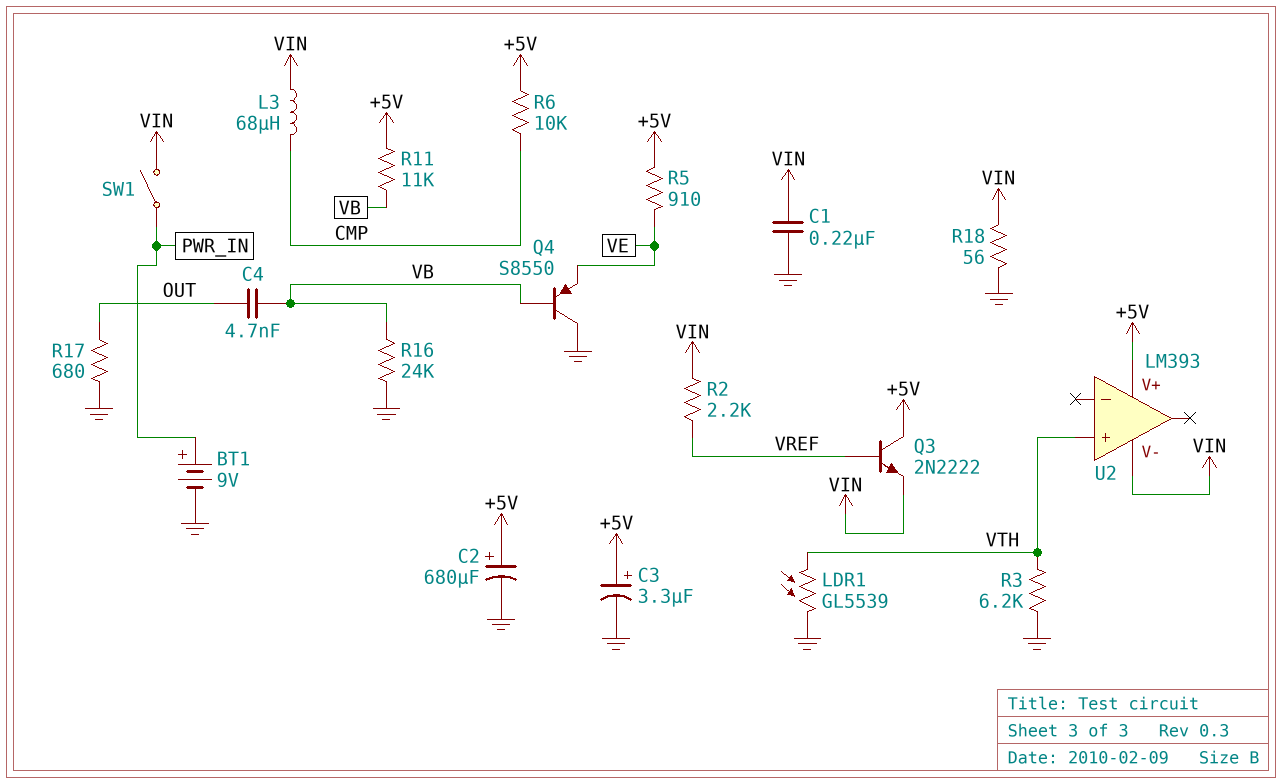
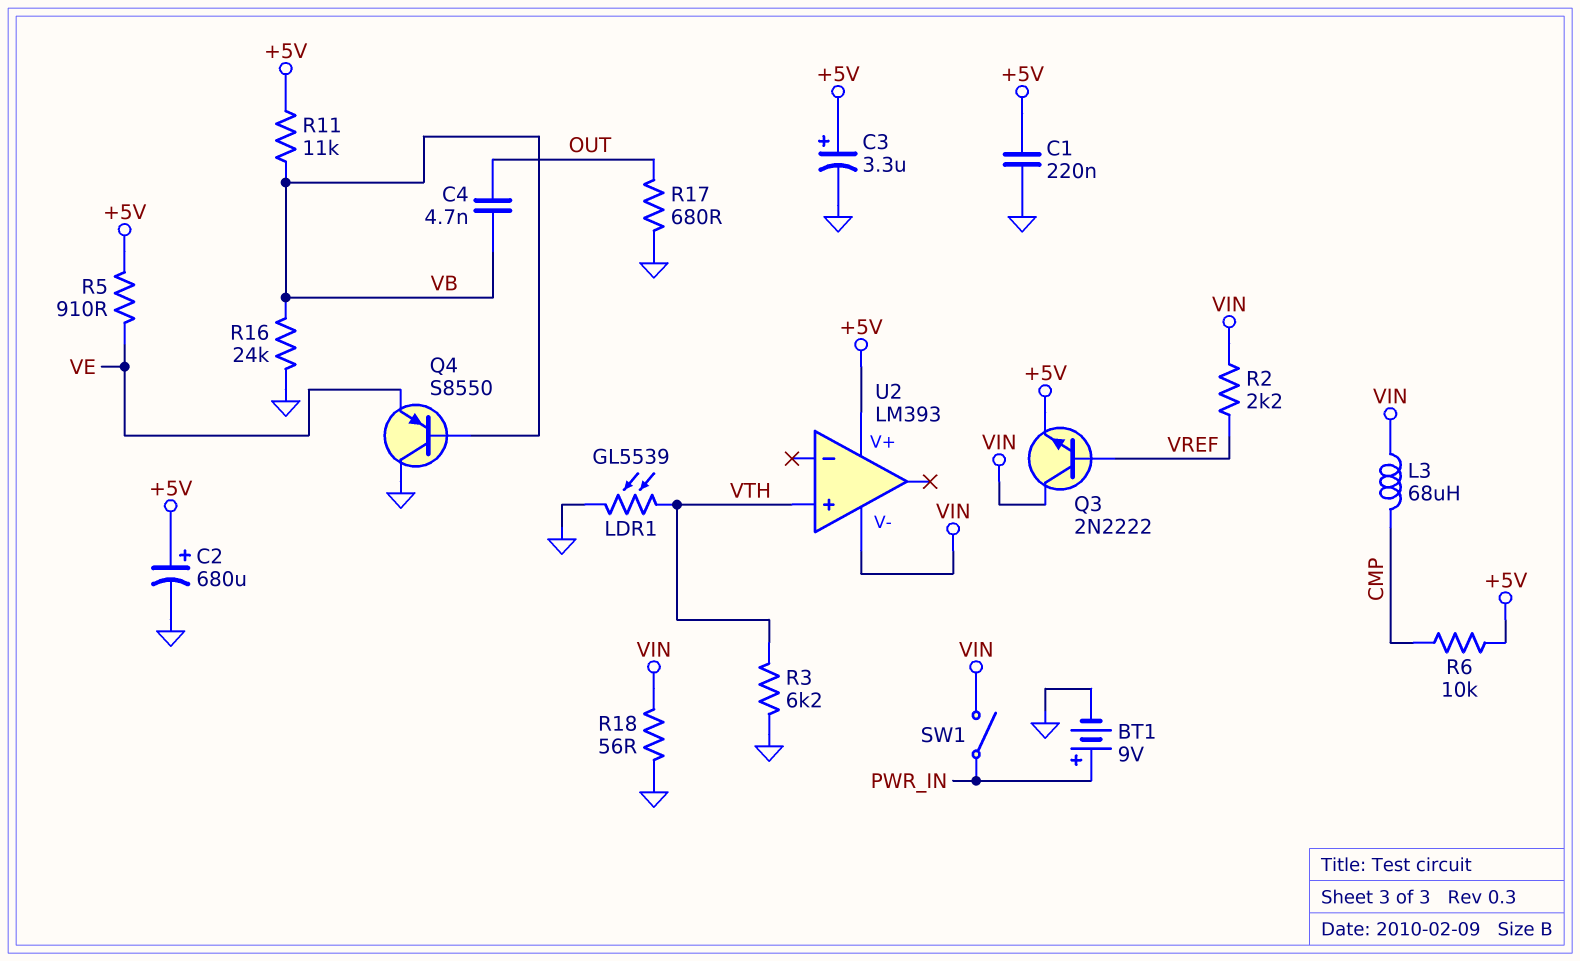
C1: 220nF (GND, VIN) -> 220nF (+5V, GND)
Q3: NPN 2N2222 (B VREF, C +5V, E VIN) -> NPN 2N2222 (B VREF, C VIN, E +5V)

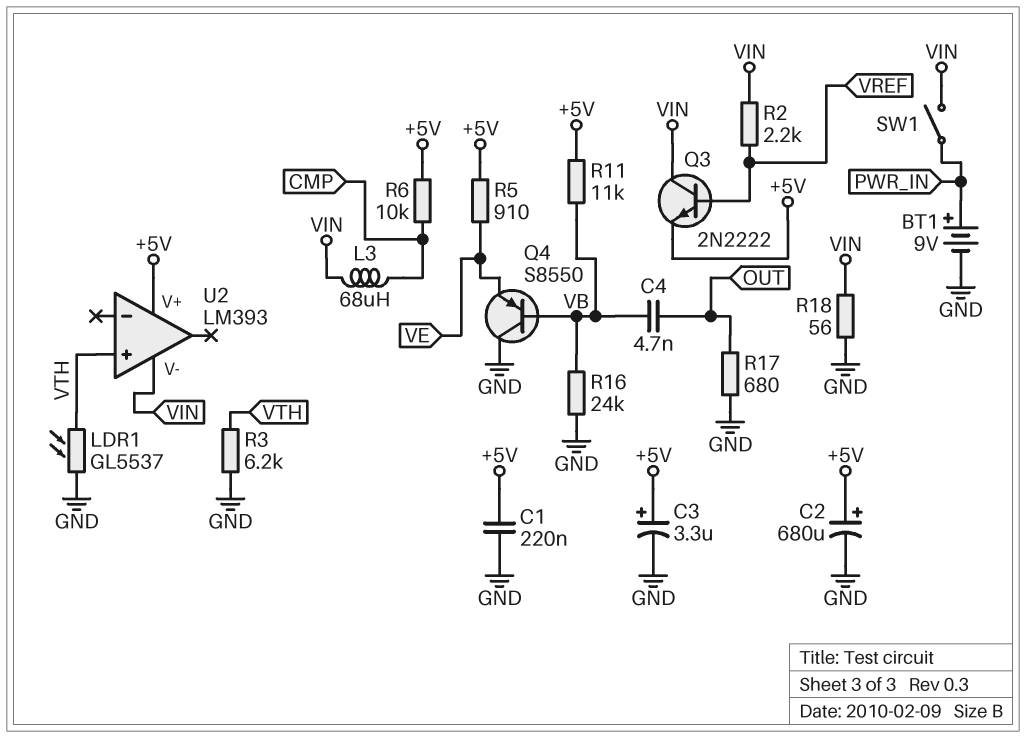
LDR1: GL5539 (GND, VTH) -> GL5537 (GND, VTH)

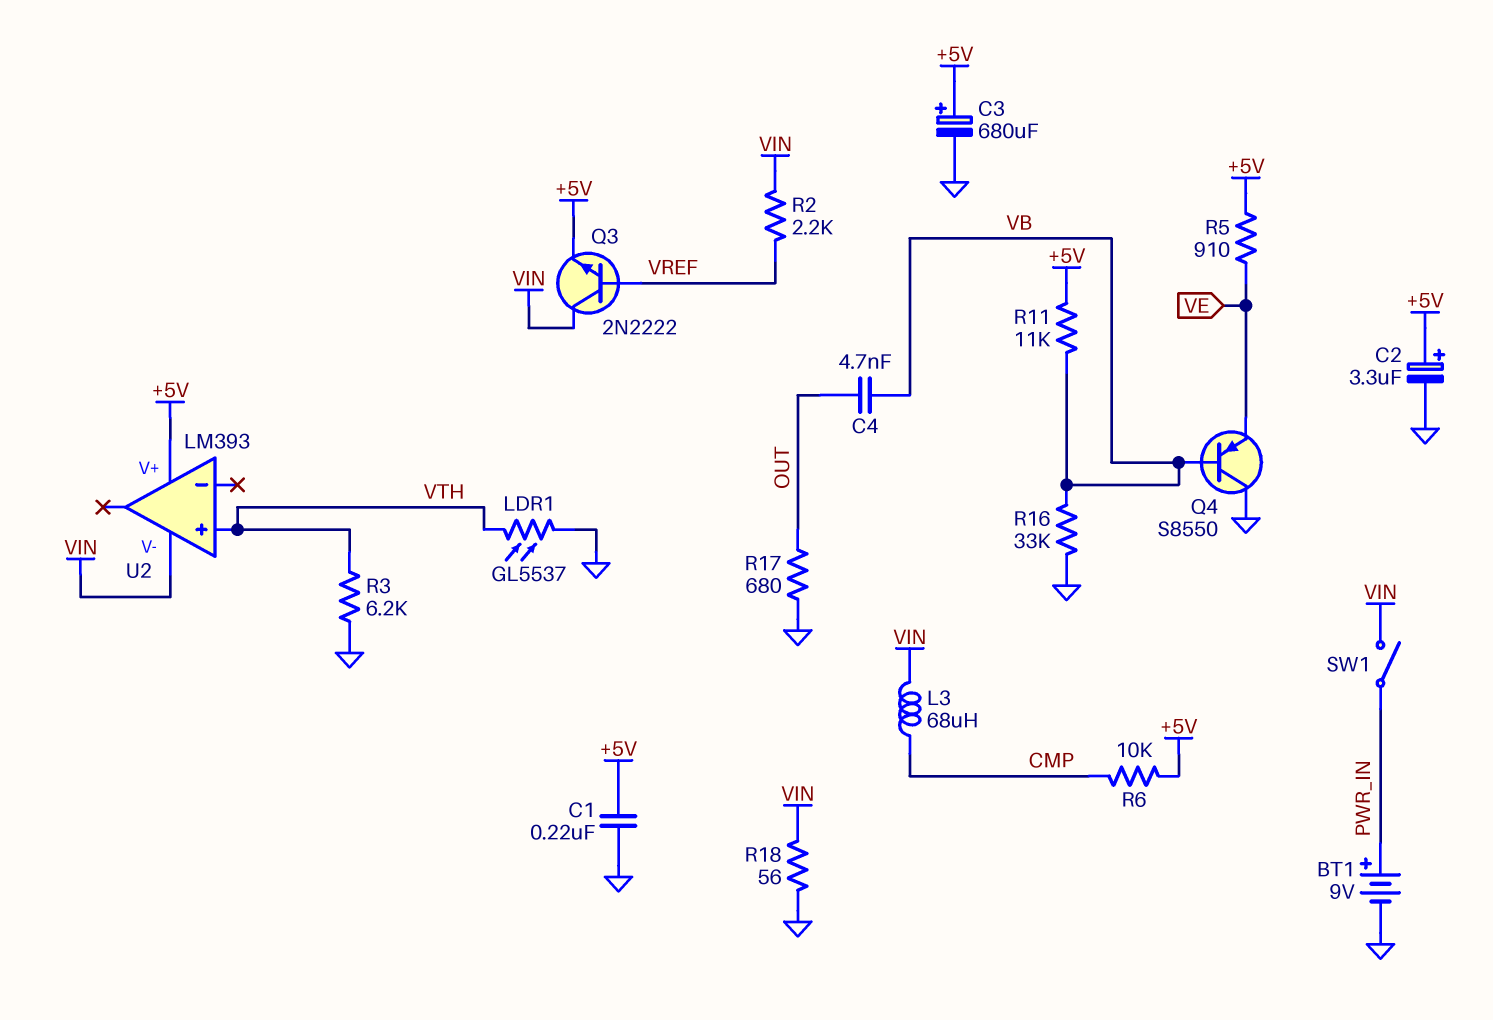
C2: 680uF (plus +5V, minus GND) -> 3.3uF (plus +5V, minus GND)
C3: 3.3uF (plus +5V, minus GND) -> 680uF (plus +5V, minus GND)
R16: 24k (GND, VB) -> 33k (GND, VB)

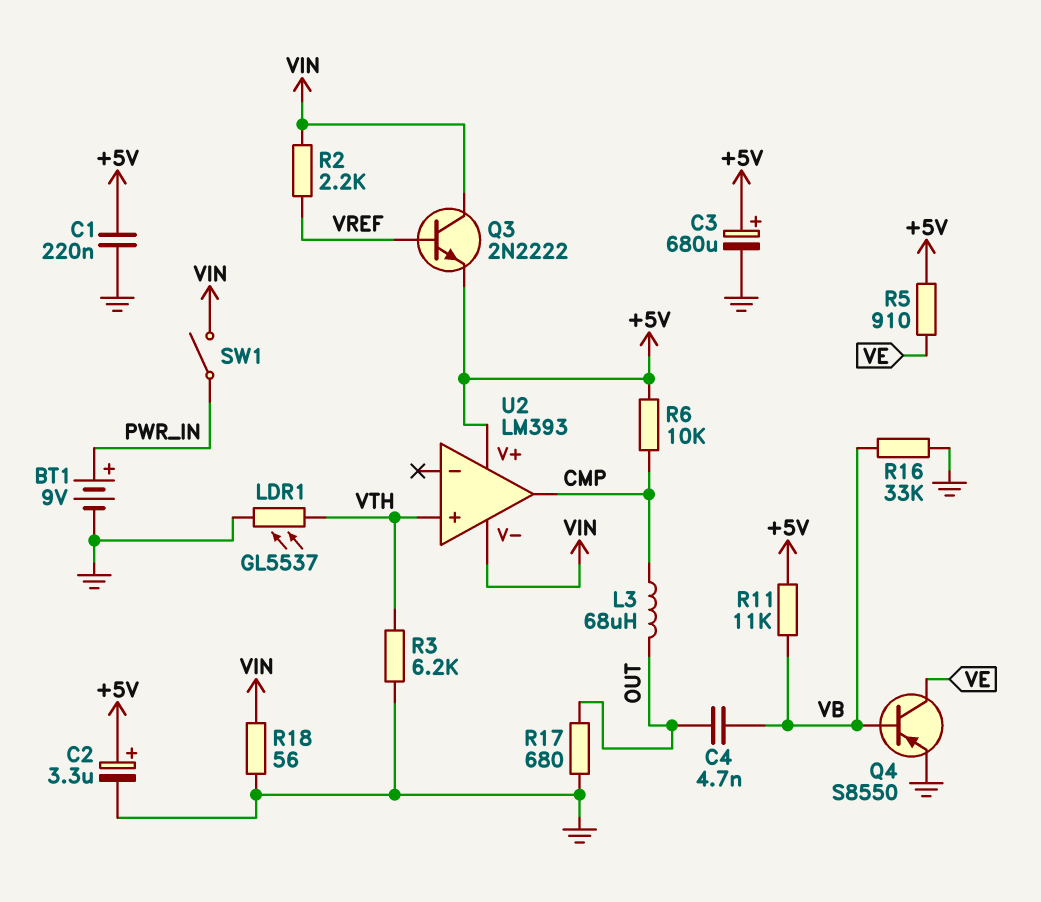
L3: 68uH (CMP, VIN) -> 68uH (CMP, OUT)
Q4: PNP S8550 (B VB, C GND, E VE) -> PNP S8550 (B VB, C VE, E GND)
U2 pin out: none -> CMP

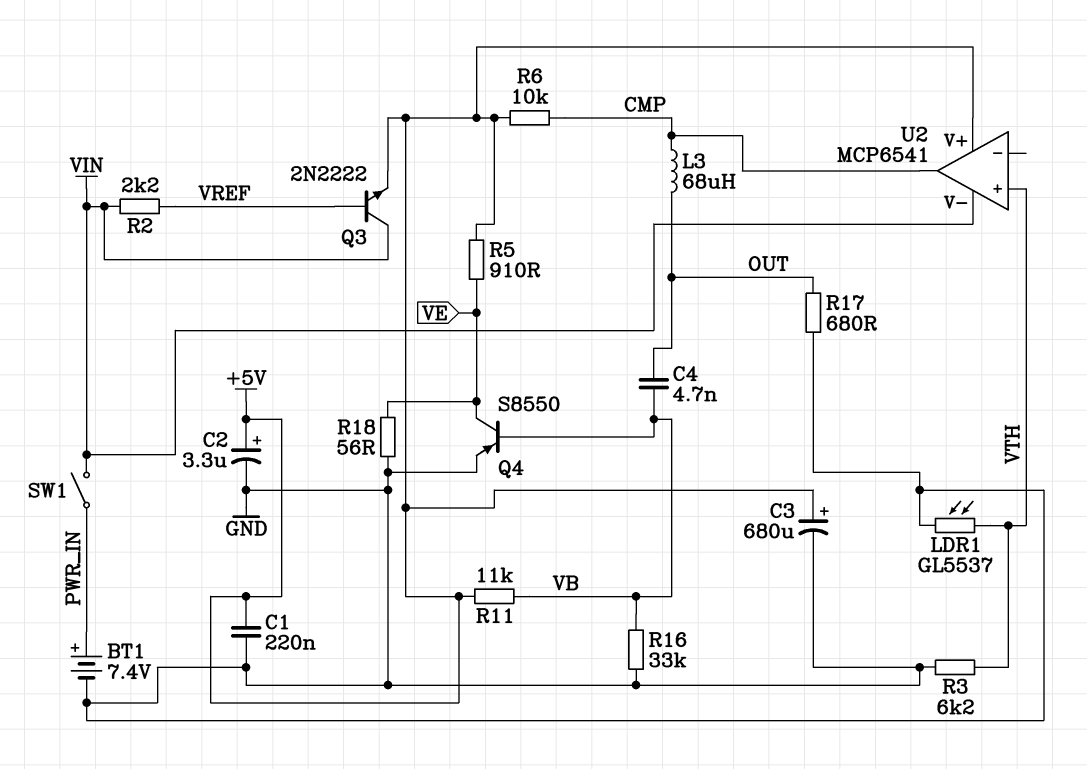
BT1: 9V (plus PWR_IN, minus GND) -> 7.4V (plus PWR_IN, minus GND)
R18: 56 (GND, VIN) -> 56 (GND, VE)
U2: LM393 -> MCP6541

